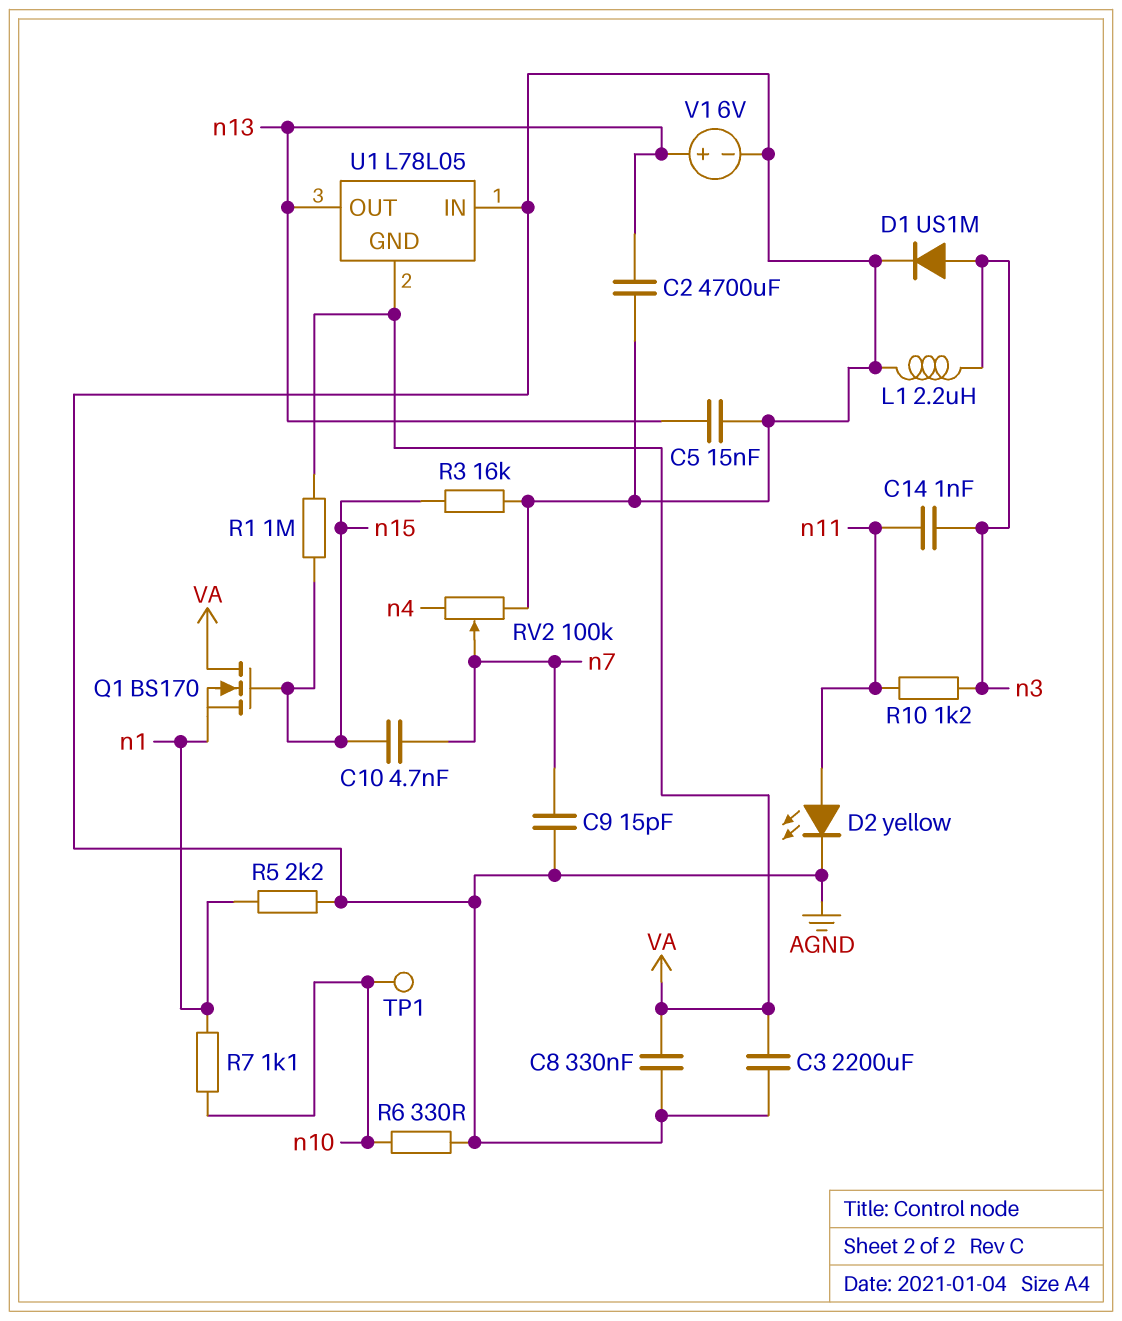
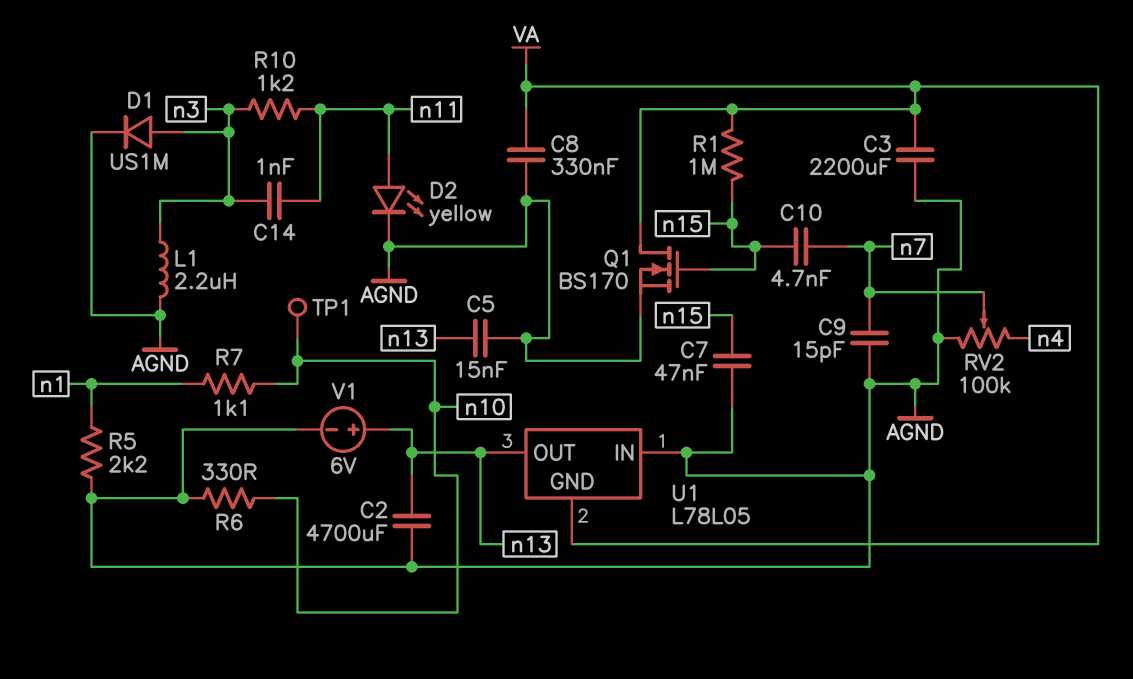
C7: none -> 47nF (AGND, n15)
Q1: NMOS BS170 (G n15, D VA, S n1) -> NMOS BS170 (G n15, D VA, S AGND)
R3: 16k (AGND, n15) -> none

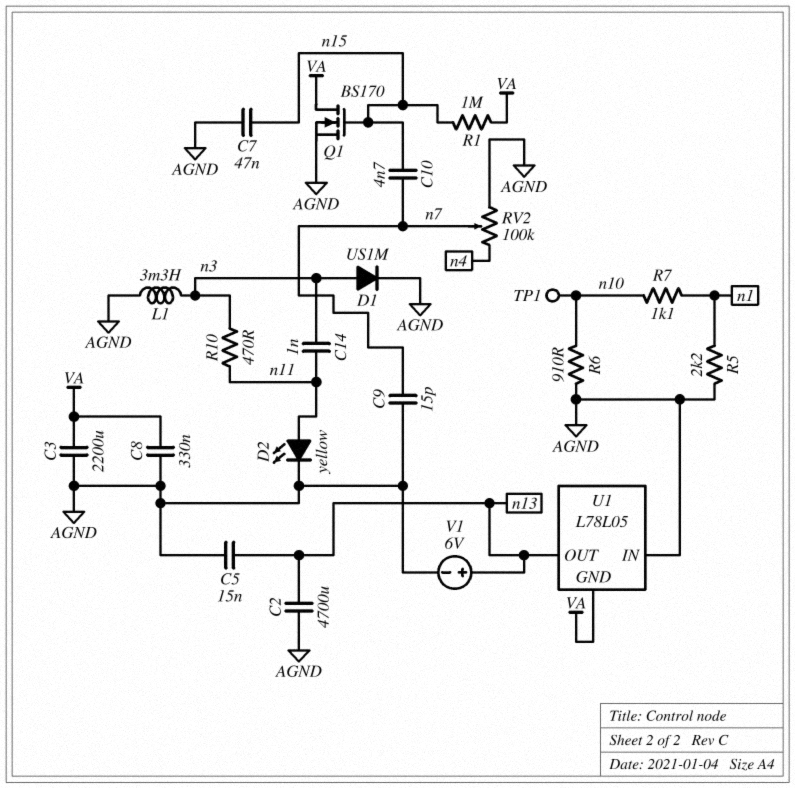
L1: 2.2uH (AGND, n3) -> 3.3mH (AGND, n3)
R6: 330 (AGND, n10) -> 910 (AGND, n10)
R10: 1.2k (n3, n11) -> 470 (n3, n11)

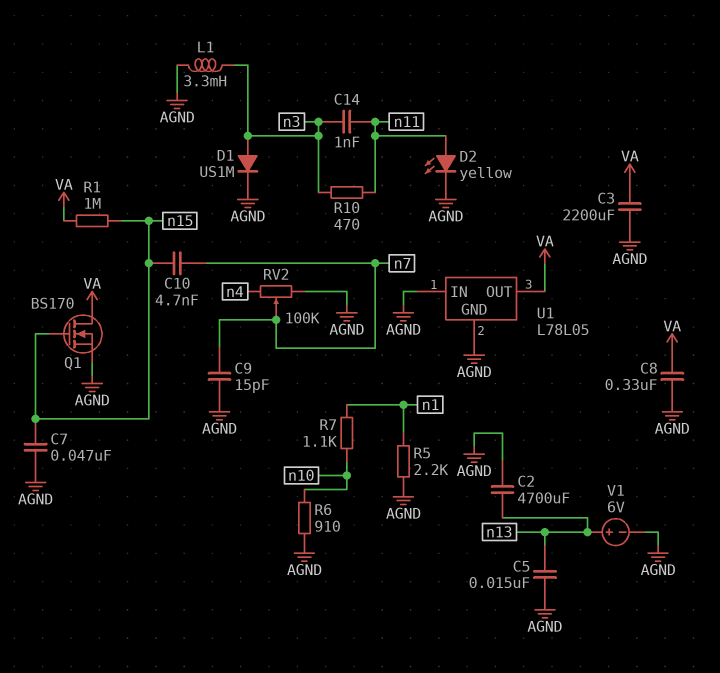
TP1: test point (n10) -> none
U1 pin GND: VA -> AGND
U1 pin OUT: n13 -> VA

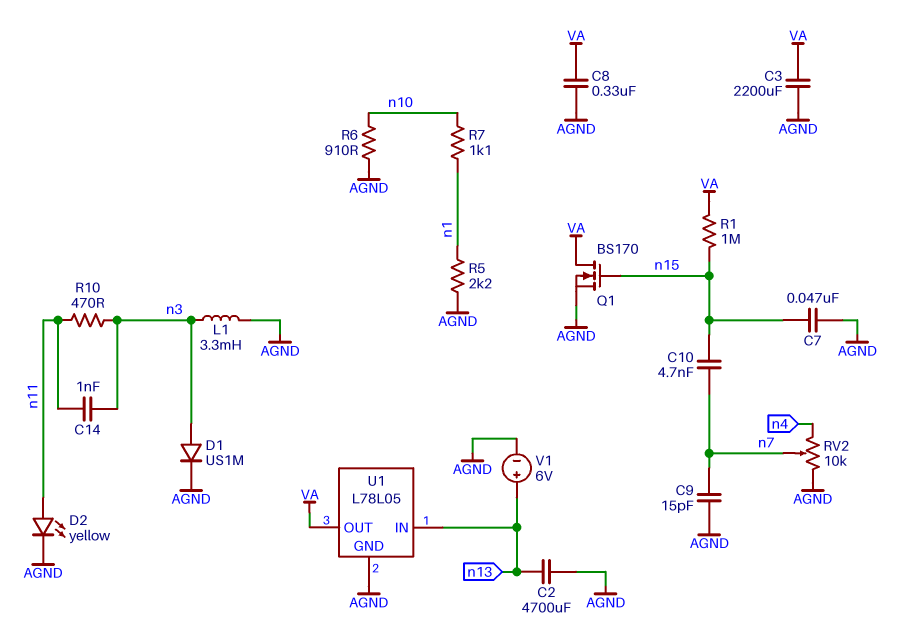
C5: 15nF (AGND, n13) -> none
RV2: 100k (AGND, n4, wiper n7) -> 10k (AGND, n4, wiper n7)
U1 pin IN: AGND -> n13

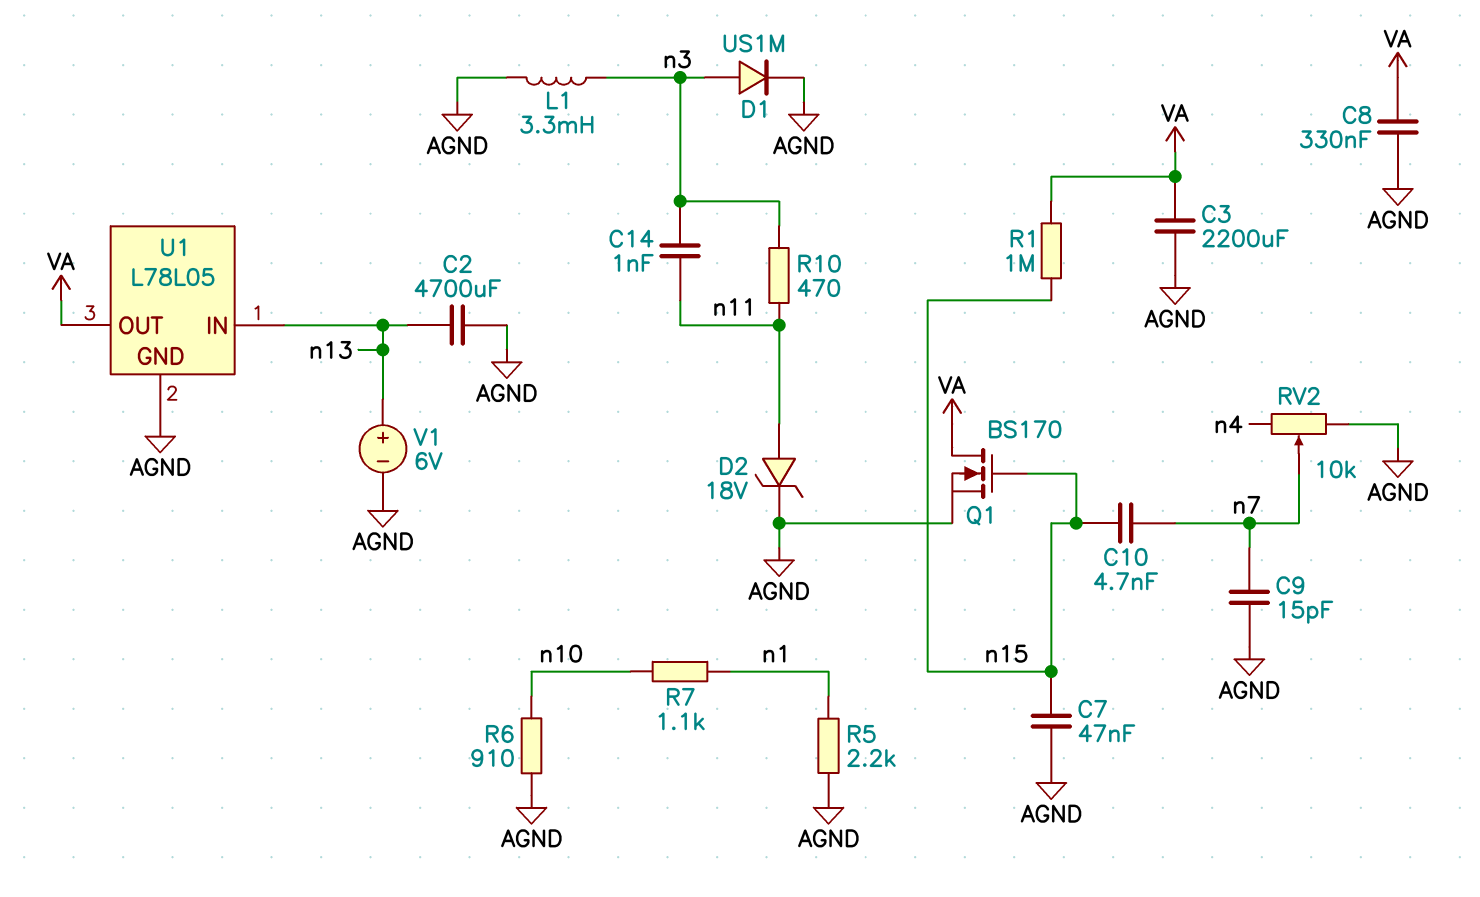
D2: LED yellow (A n11, K AGND) -> zener 18V (A n11, K AGND)

